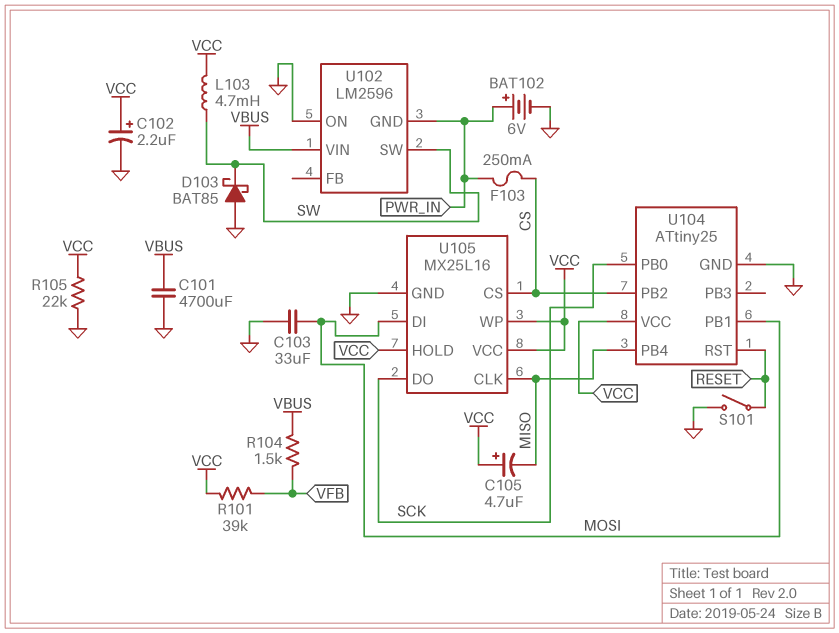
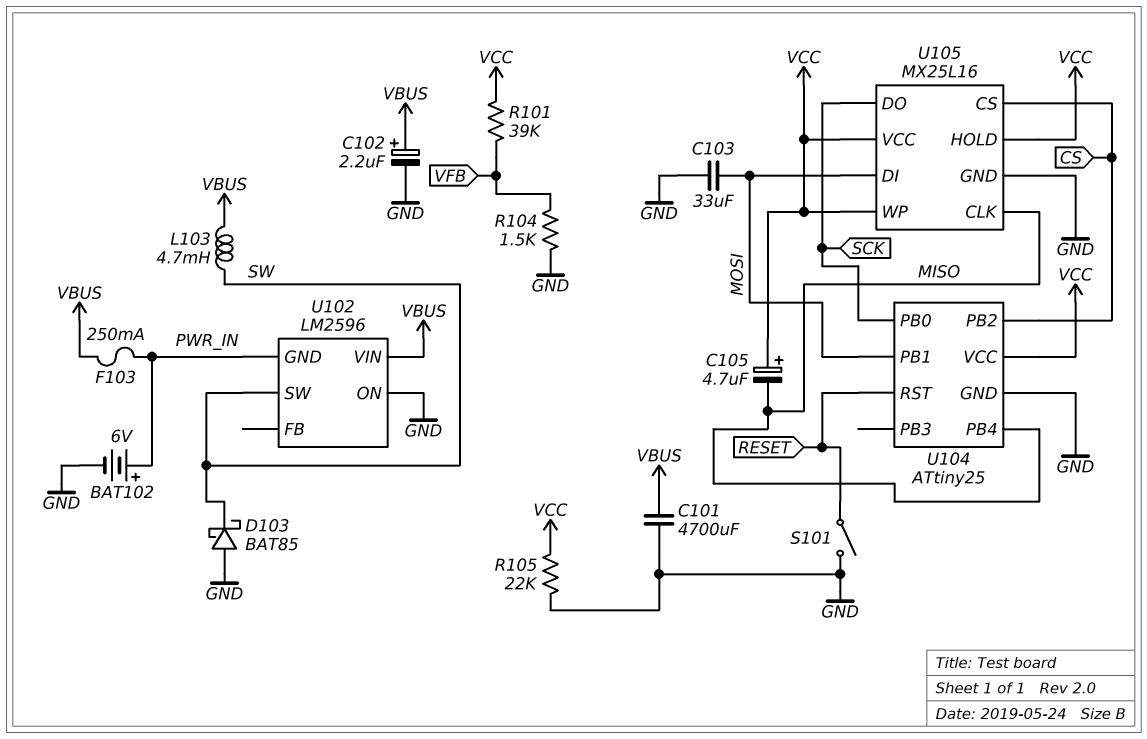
C102: 2.2uF (plus VCC, minus GND) -> 2.2uF (plus VBUS, minus GND)
F103: 250mA (CS, PWR_IN) -> 250mA (PWR_IN, VBUS)
L103: 4.7mH (SW, VCC) -> 4.7mH (SW, VBUS)
R104: 1.5k (VBUS, VFB) -> 1.5k (GND, VFB)

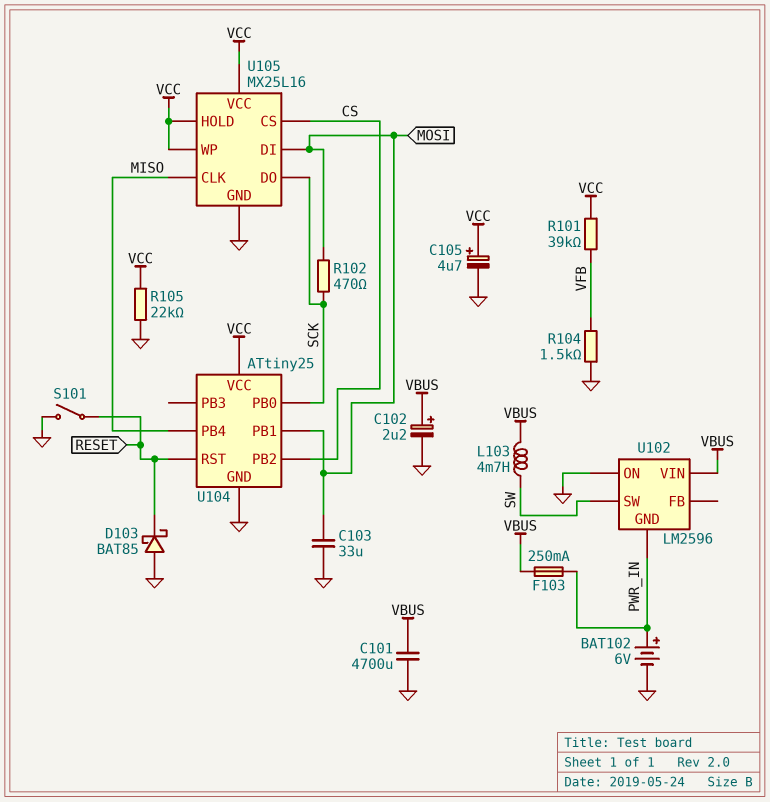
C105: 4.7uF (plus VCC, minus MISO) -> 4.7uF (plus VCC, minus GND)
D103: schottky BAT85 (A GND, K SW) -> schottky BAT85 (A GND, K RESET)
R102: none -> 470 (MOSI, SCK)

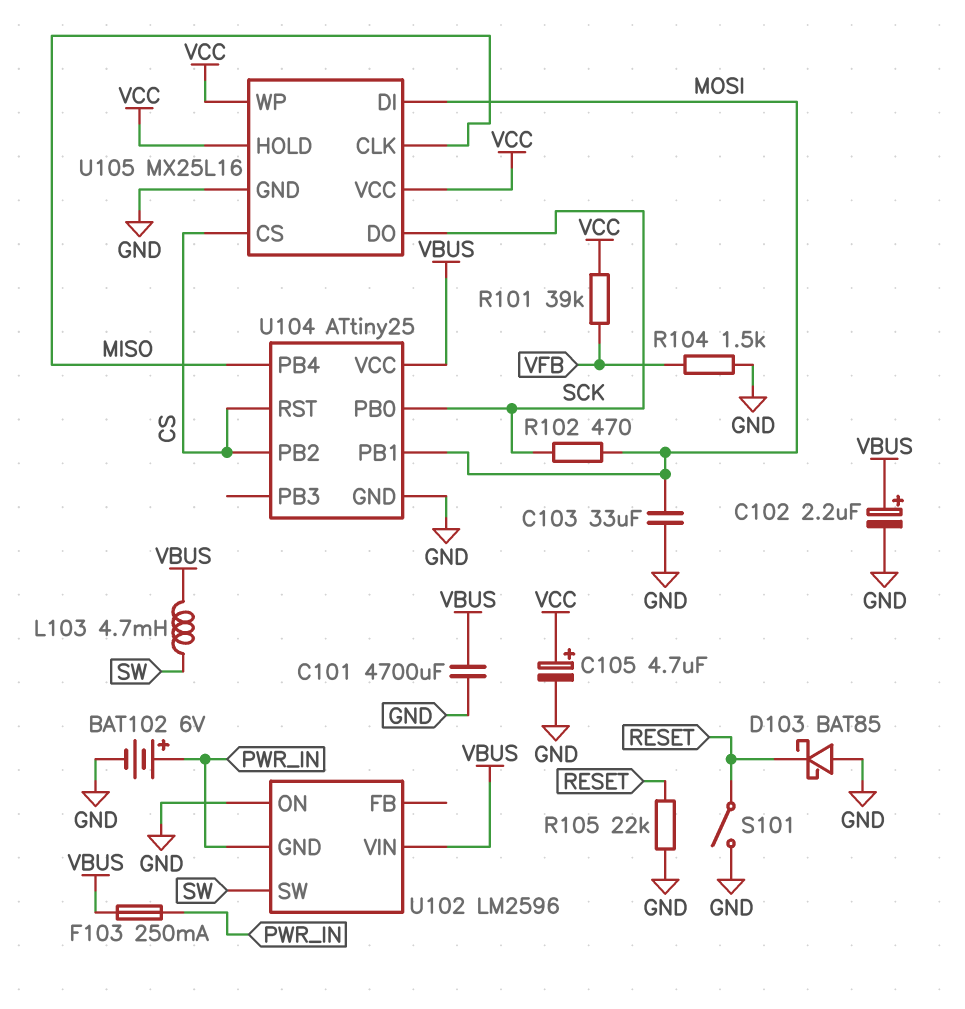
R105: 22k (GND, VCC) -> 22k (GND, RESET)
U104 pin RST: RESET -> CS
U104 pin VCC: VCC -> VBUS

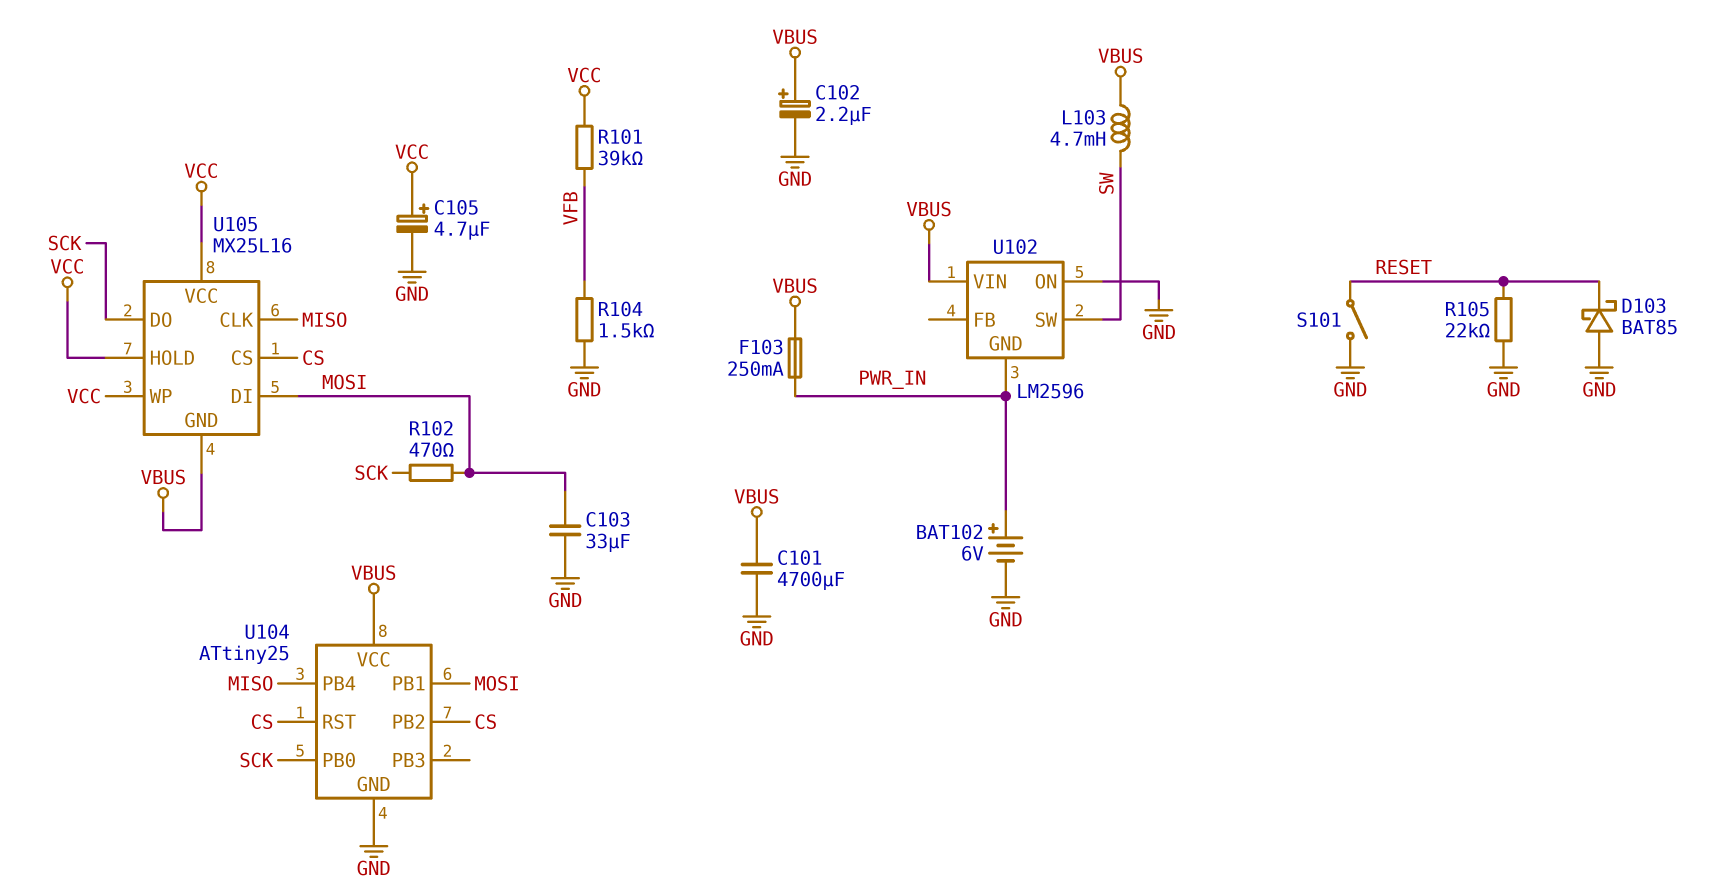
U105 pin GND: GND -> VBUS

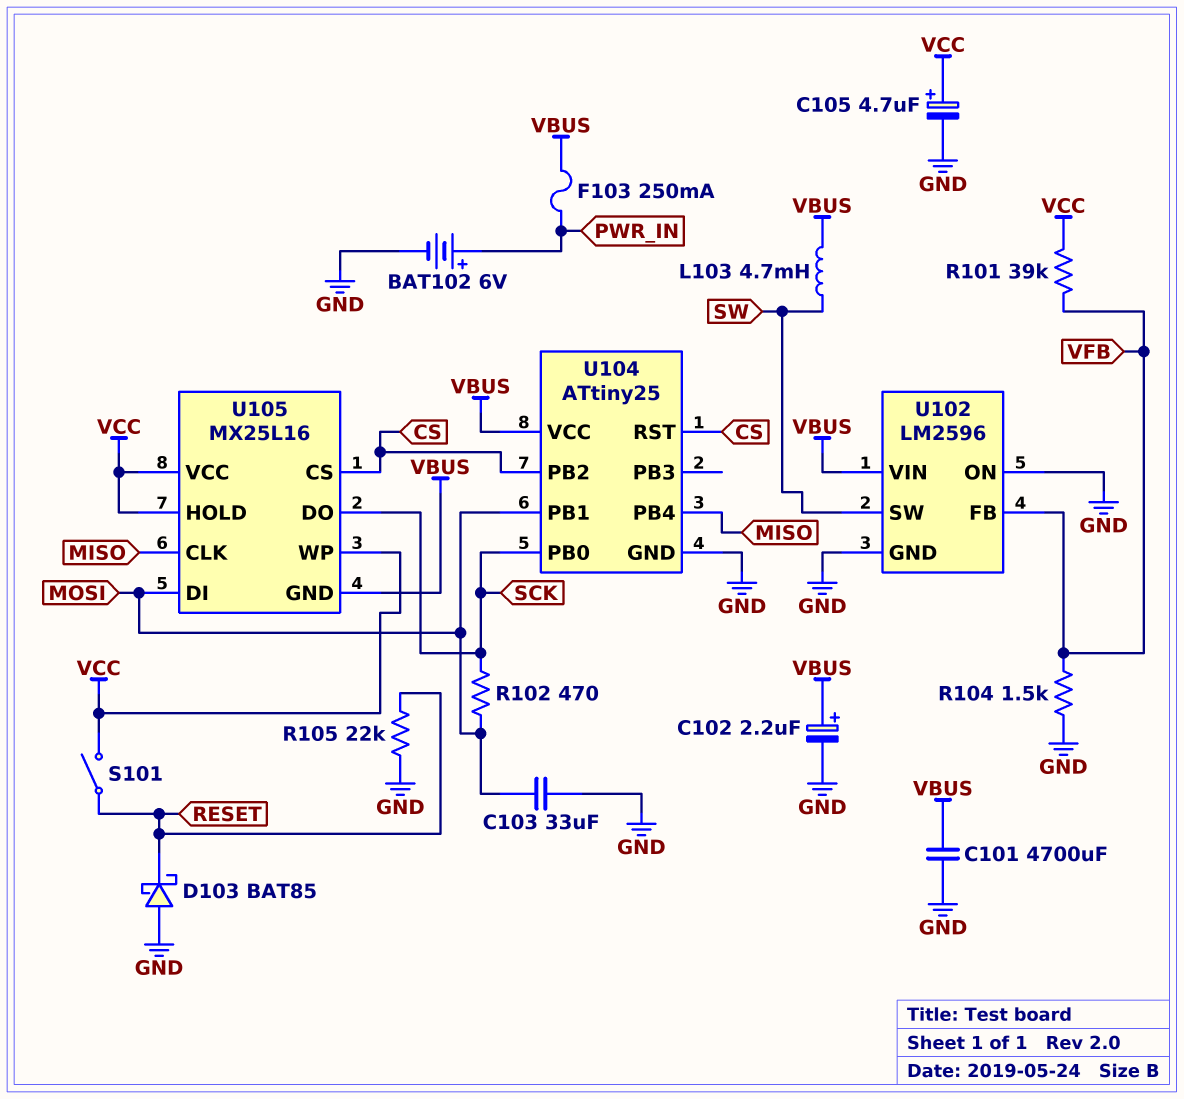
S101: switch (GND, RESET) -> switch (RESET, VCC)
U102 pin FB: none -> VFB
U102 pin GND: PWR_IN -> GND

